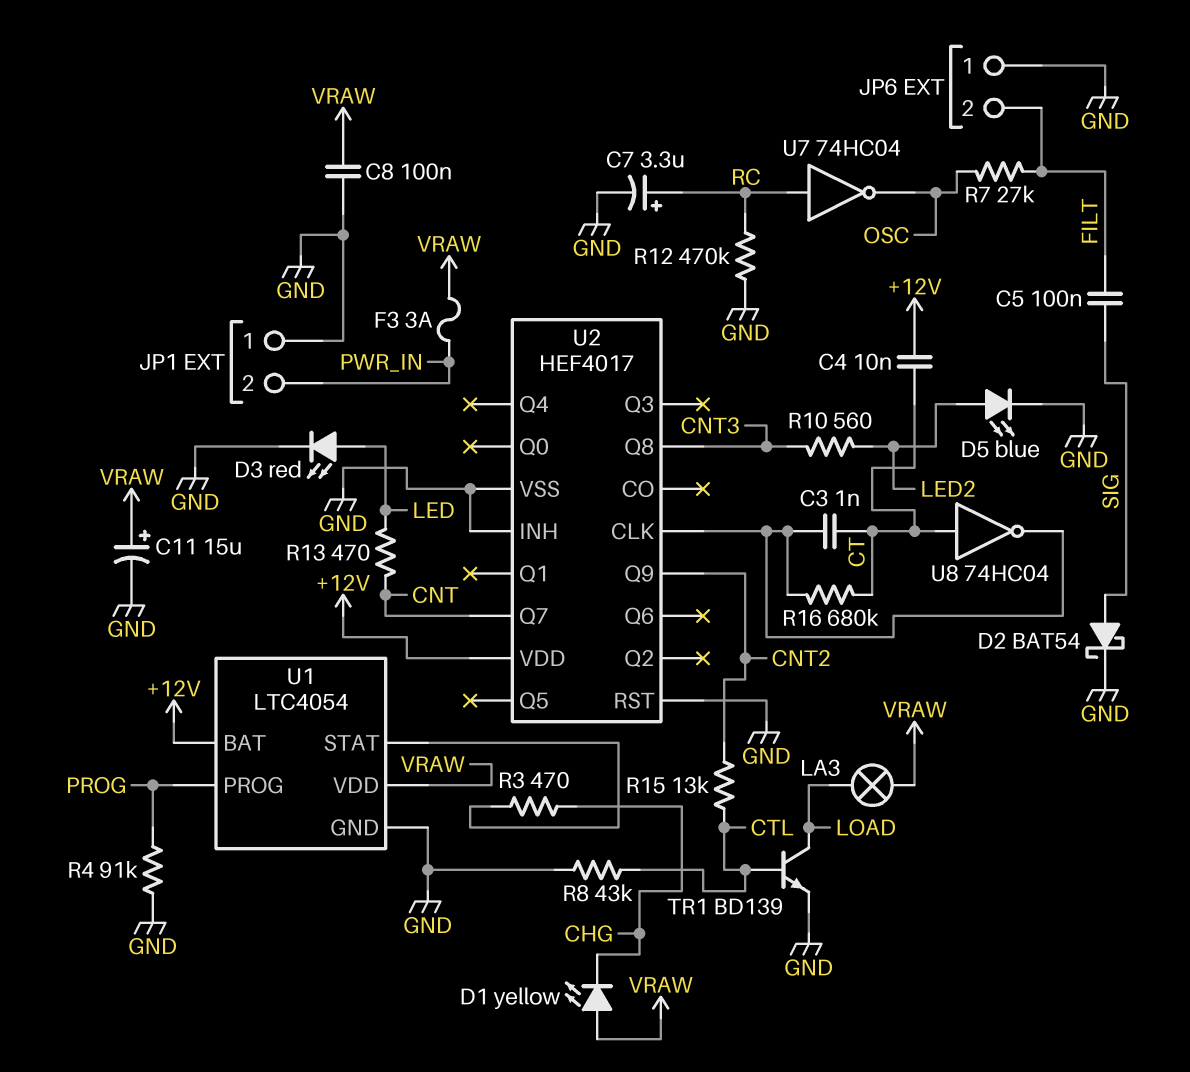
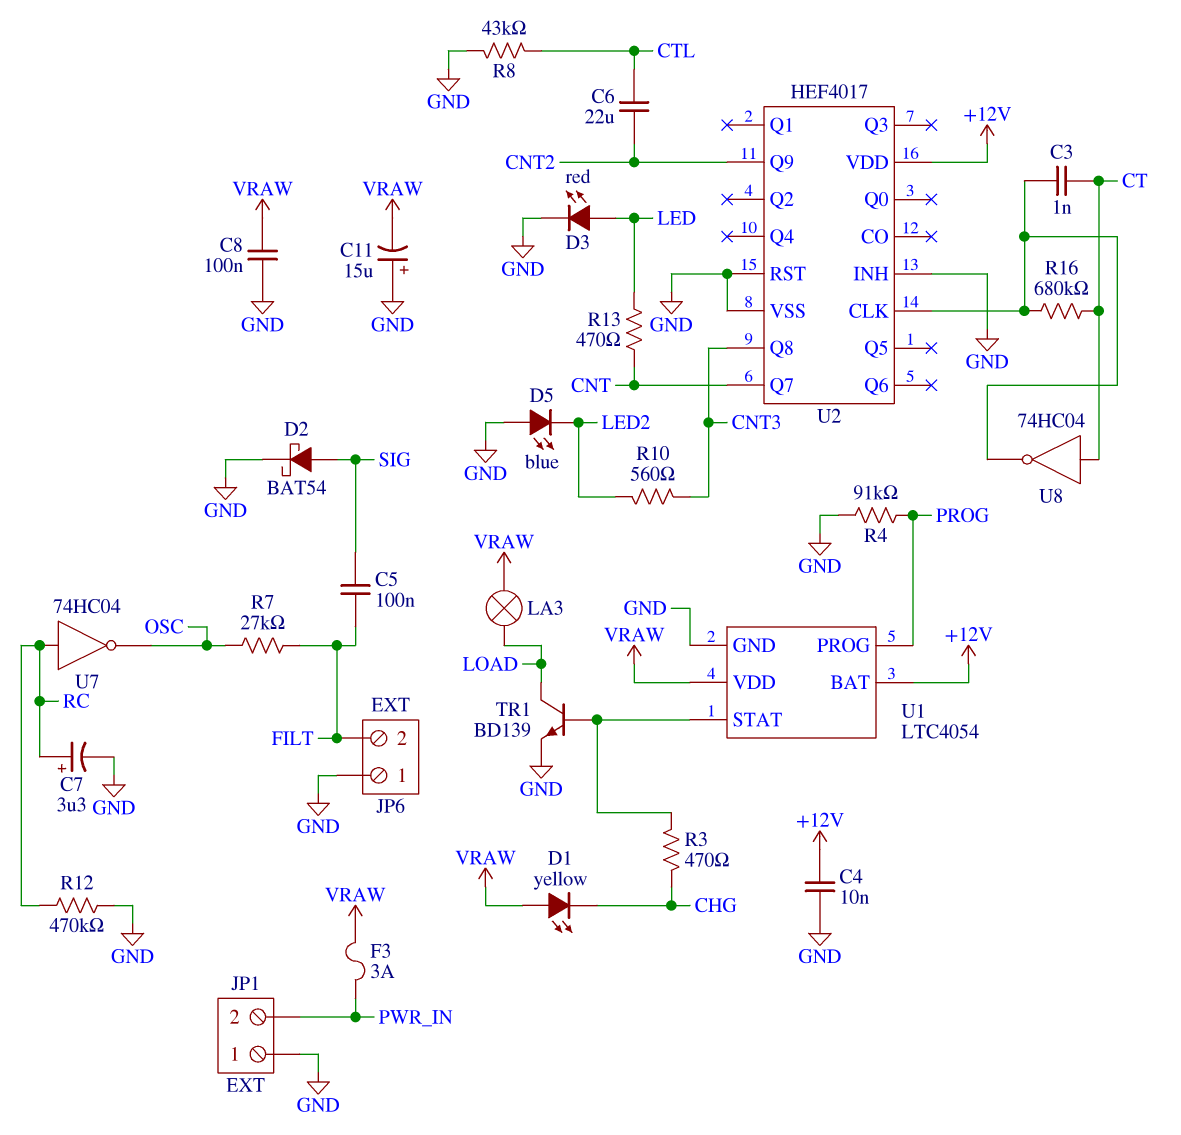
C4: 10nF (+12V, CT) -> 10nF (+12V, GND)
C6: none -> 22uF (CNT2, CTL)
C11: 15uF (plus VRAW, minus GND) -> 15uF (plus GND, minus VRAW)
D5: LED blue (A LED2, K GND) -> LED blue (A GND, K LED2)
R15: 13k (CNT2, CTL) -> none
TR1: NPN BD139 (B CTL, C LOAD, E GND) -> NPN BD139 (B U1/STAT, C LOAD, E GND)

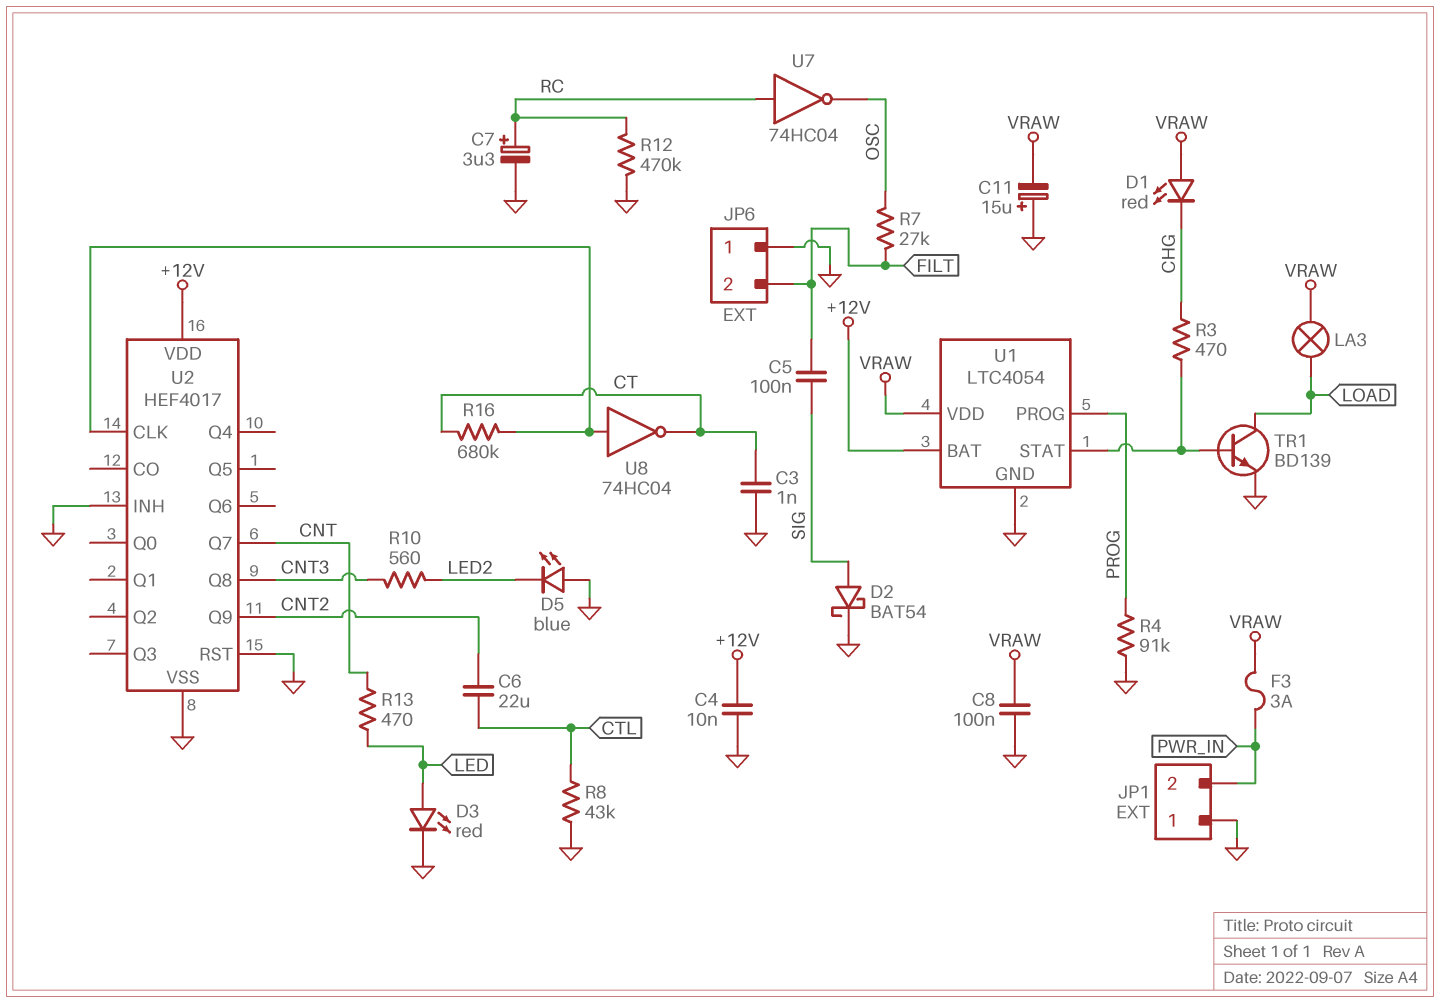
C3: 1nF (CT, U2/CLK) -> 1nF (CT, GND)
D1: LED yellow (A VRAW, K CHG) -> LED red (A VRAW, K CHG)
U8: NOT 74HC04 (in CT, out U2/CLK) -> NOT 74HC04 (in U2/CLK, out CT)

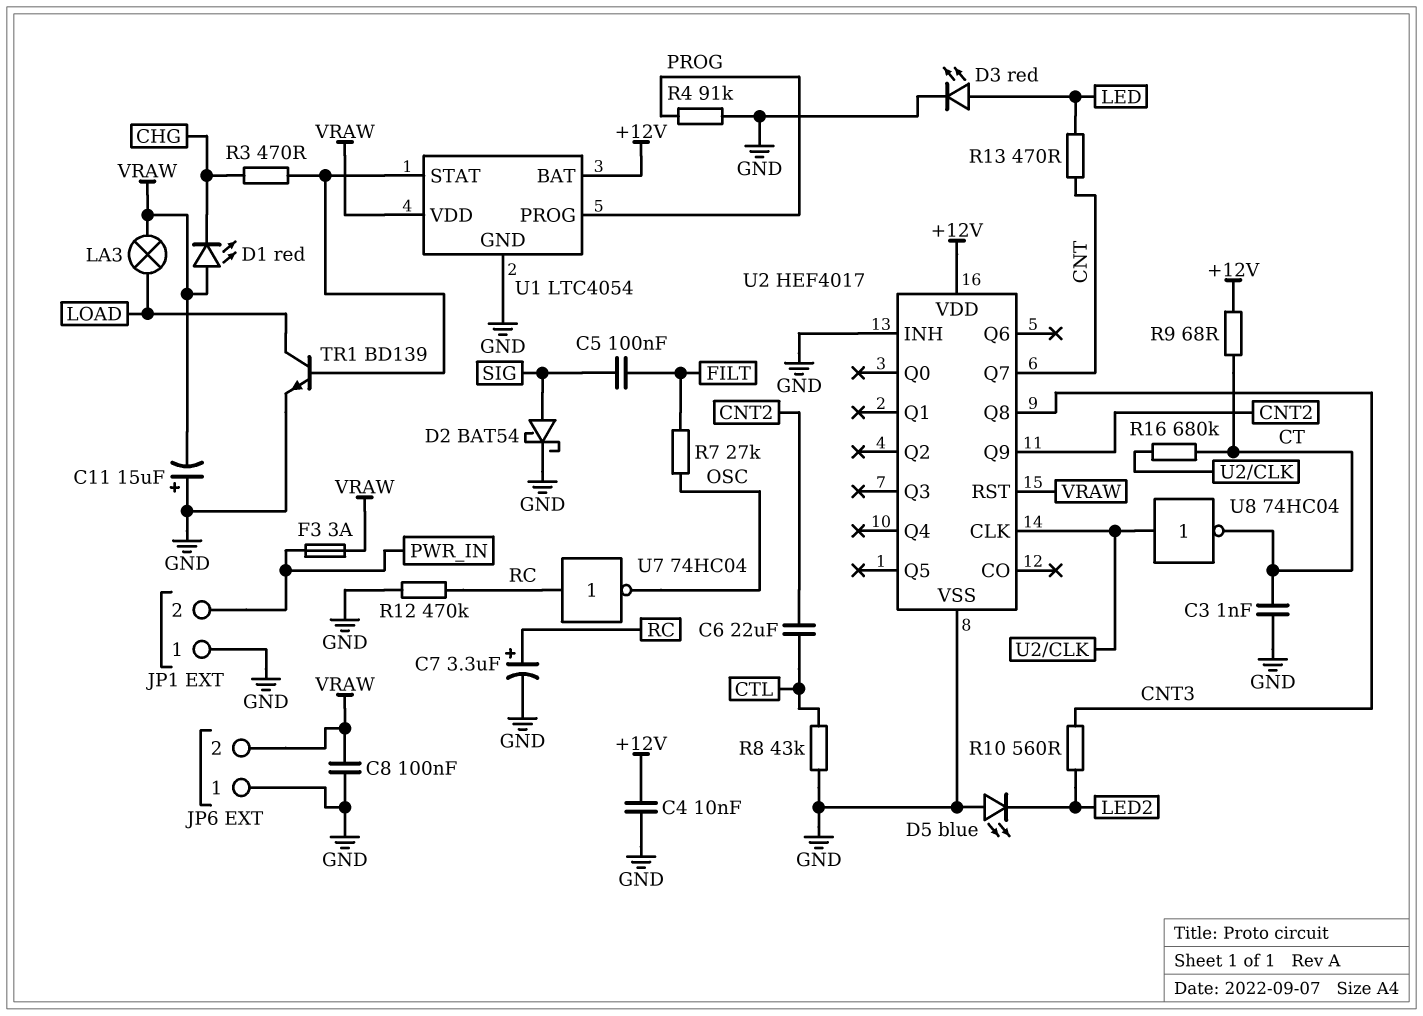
JP6 pin 2: FILT -> VRAW
R9: none -> 68 (+12V, CT)
U2 pin RST: GND -> VRAW

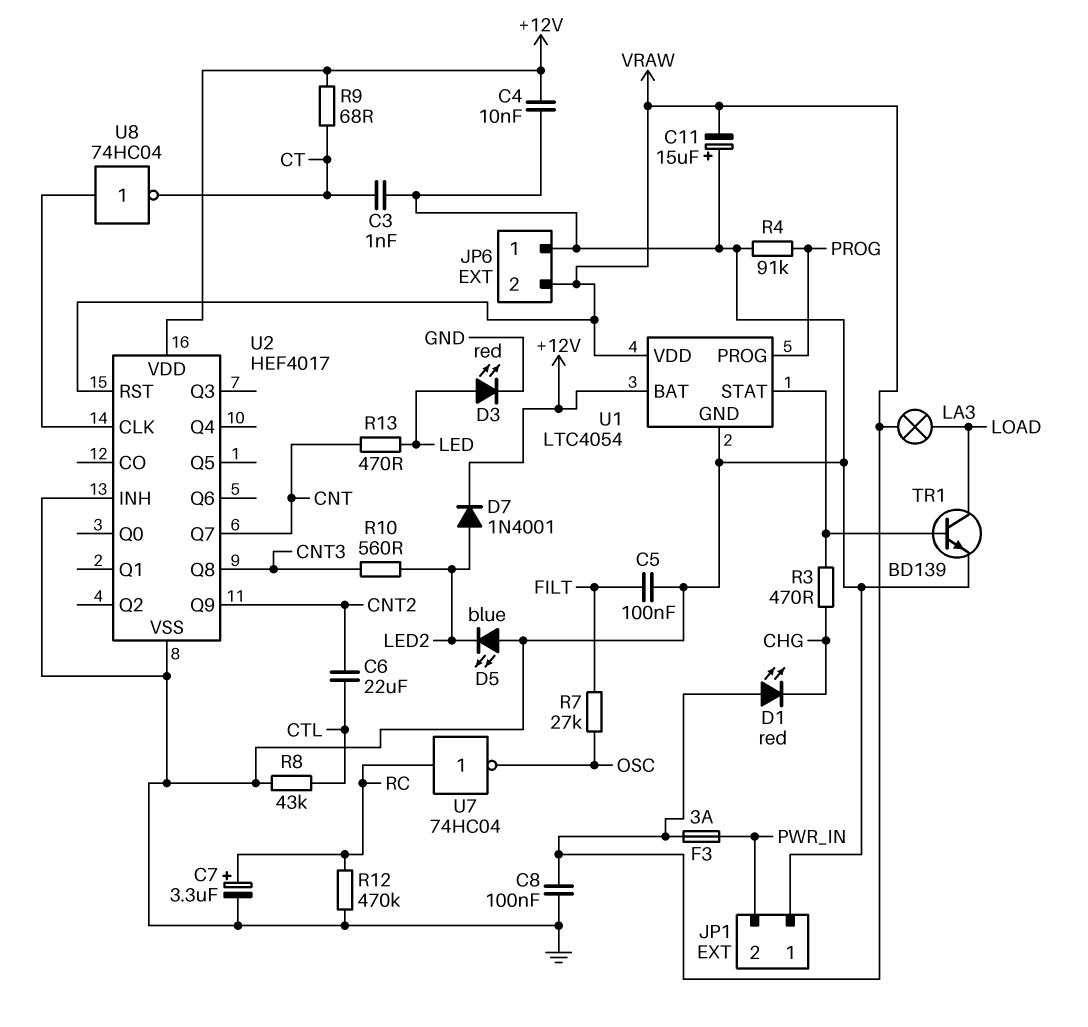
C5: 100nF (FILT, SIG) -> 100nF (FILT, GND)
D2: schottky BAT54 (A SIG, K GND) -> none
D7: none -> diode 1N4001 (A LED2, K +12V)
R16: 680k (CT, U2/CLK) -> none

